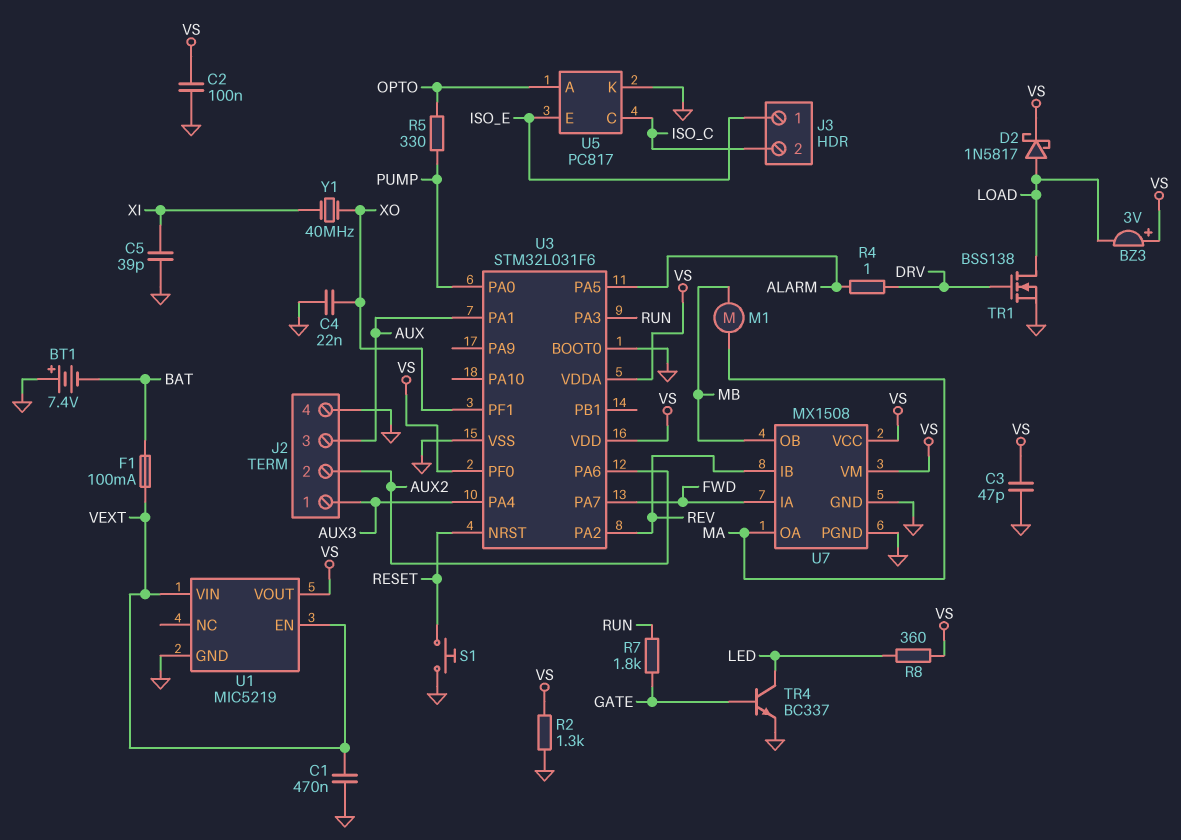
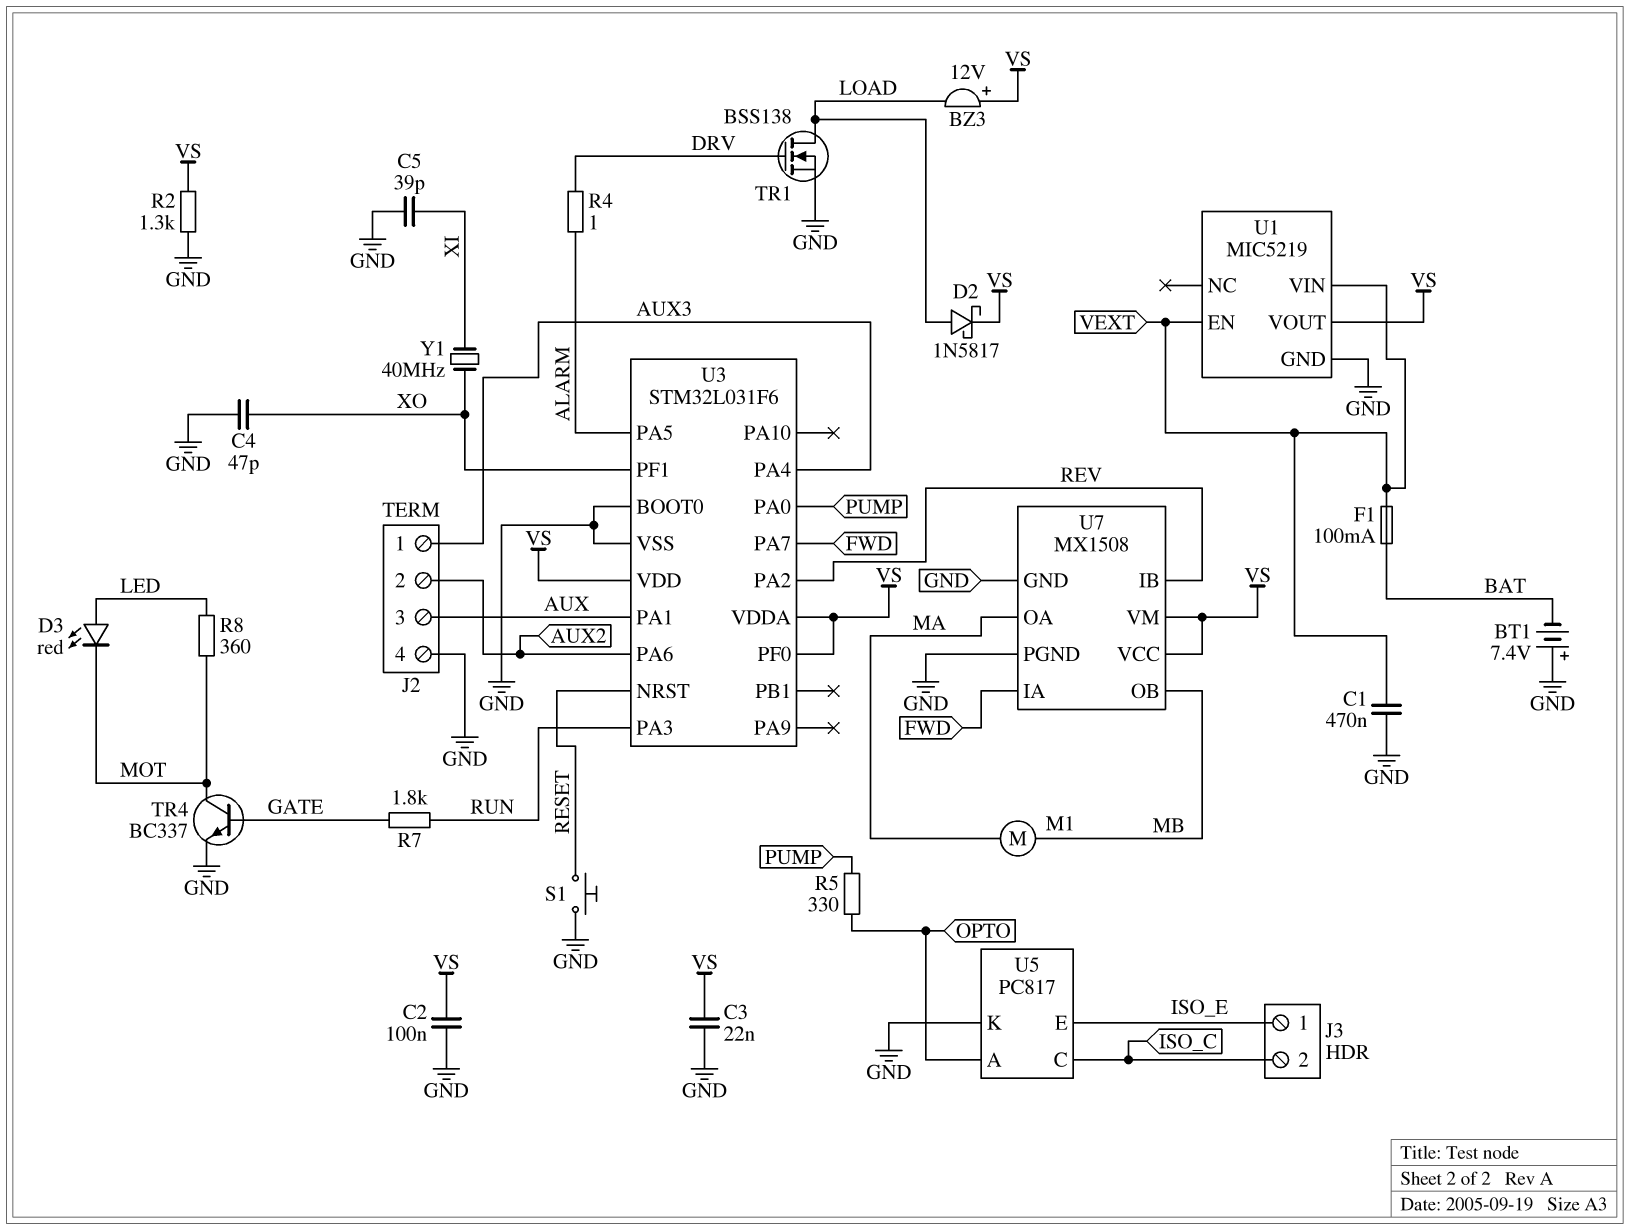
BZ3: buzzer 3V (plus VS, minus LOAD) -> buzzer 12V (plus VS, minus LOAD)
C3: 47pF (GND, VS) -> 22nF (GND, VS)
C4: 22nF (GND, XO) -> 47pF (GND, XO)
D3: none -> LED red (A LED, K MOT)
R8: 360 (LED, VS) -> 360 (LED, MOT)
TR4: NPN BC337 (B GATE, C LED, E GND) -> NPN BC337 (B GATE, C MOT, E GND)

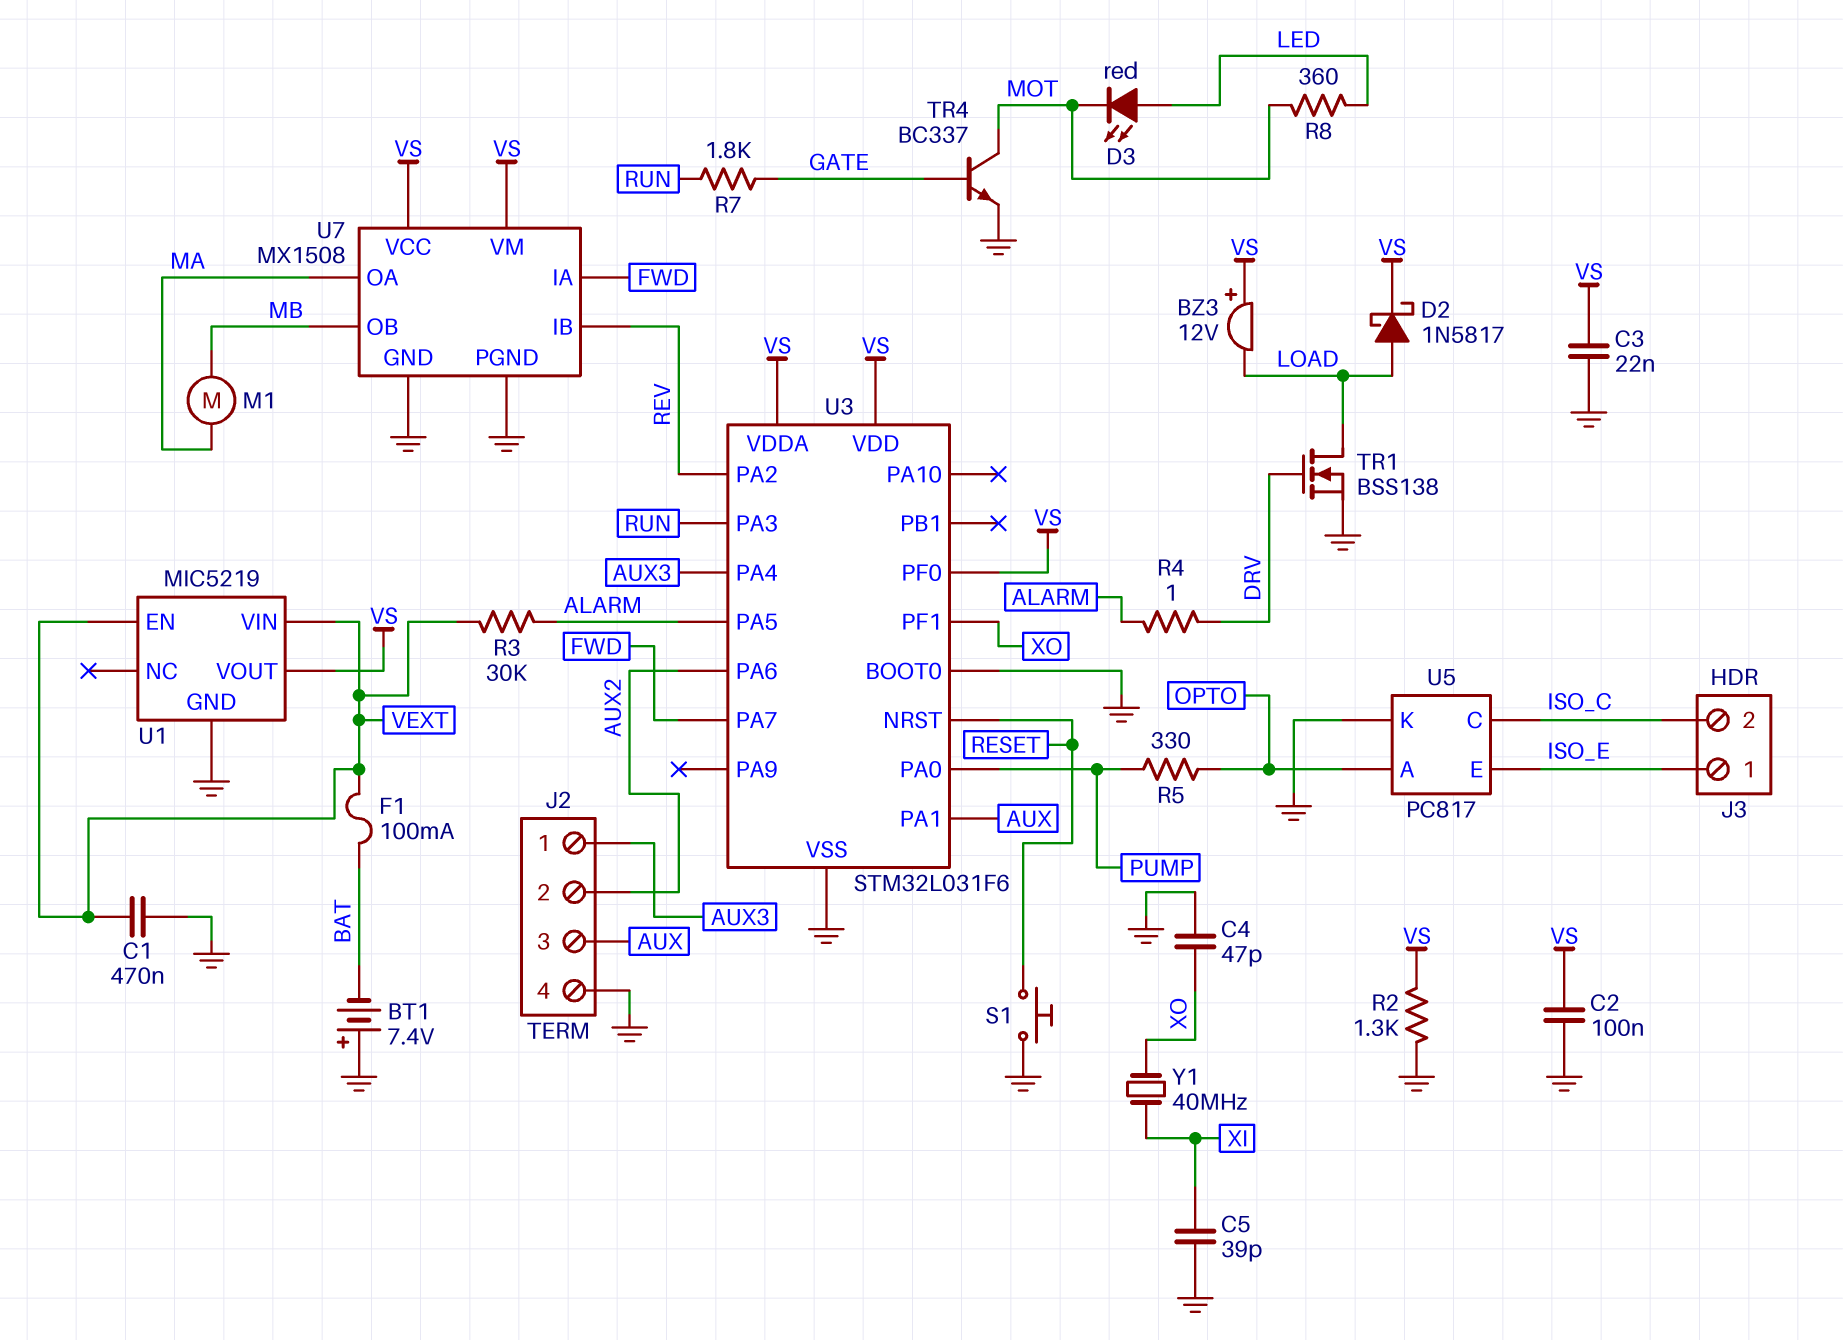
R3: none -> 30k (ALARM, VEXT)

